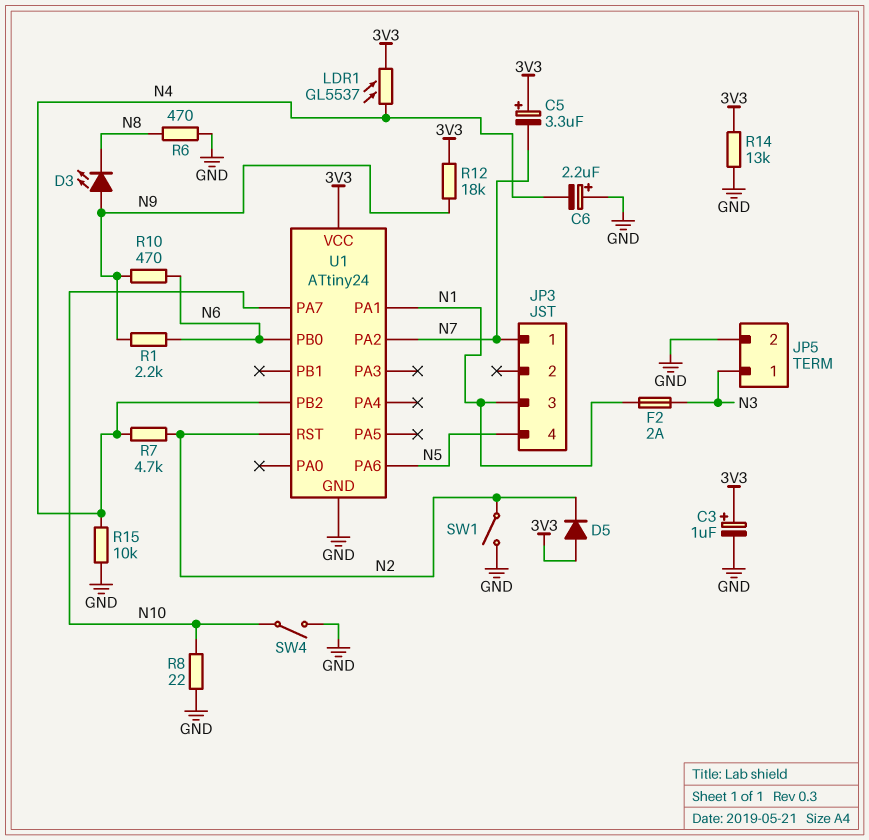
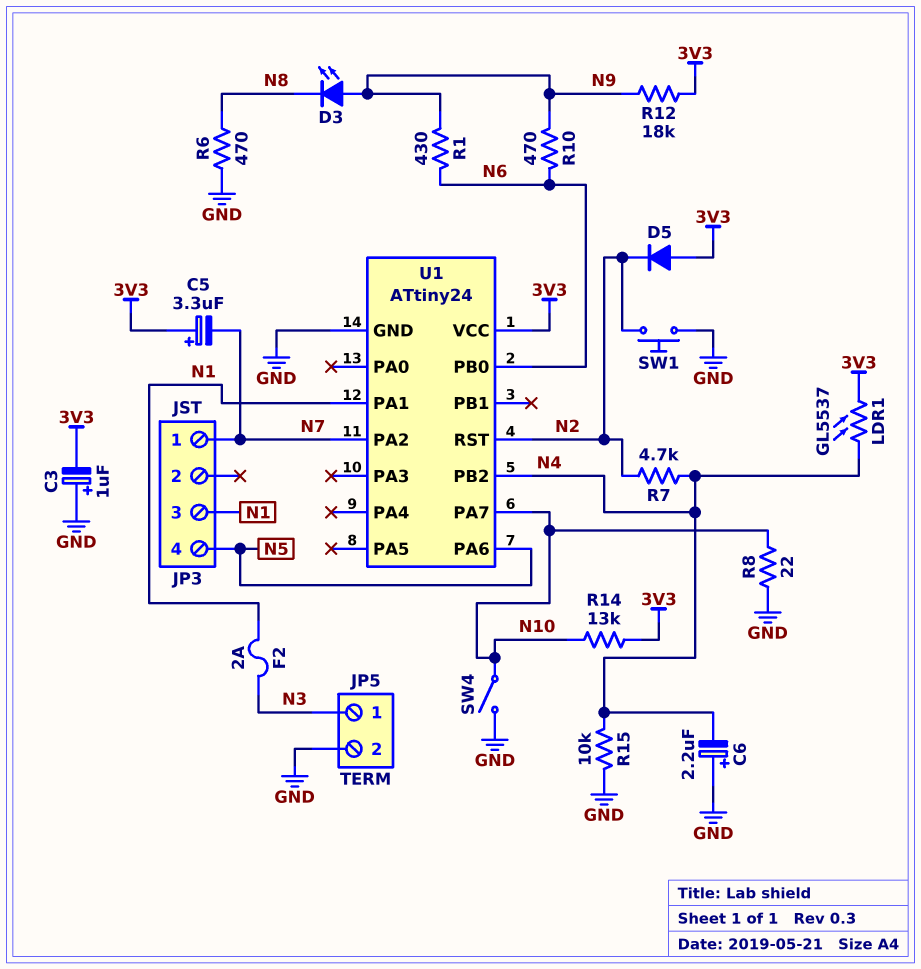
C3: 1uF (plus 3V3, minus GND) -> 1uF (plus GND, minus 3V3)
R1: 2.2k (N6, N9) -> 430 (N6, N9)
R14: 13k (3V3, GND) -> 13k (3V3, N10)
SW1: switch (GND, N2) -> button (GND, N2)

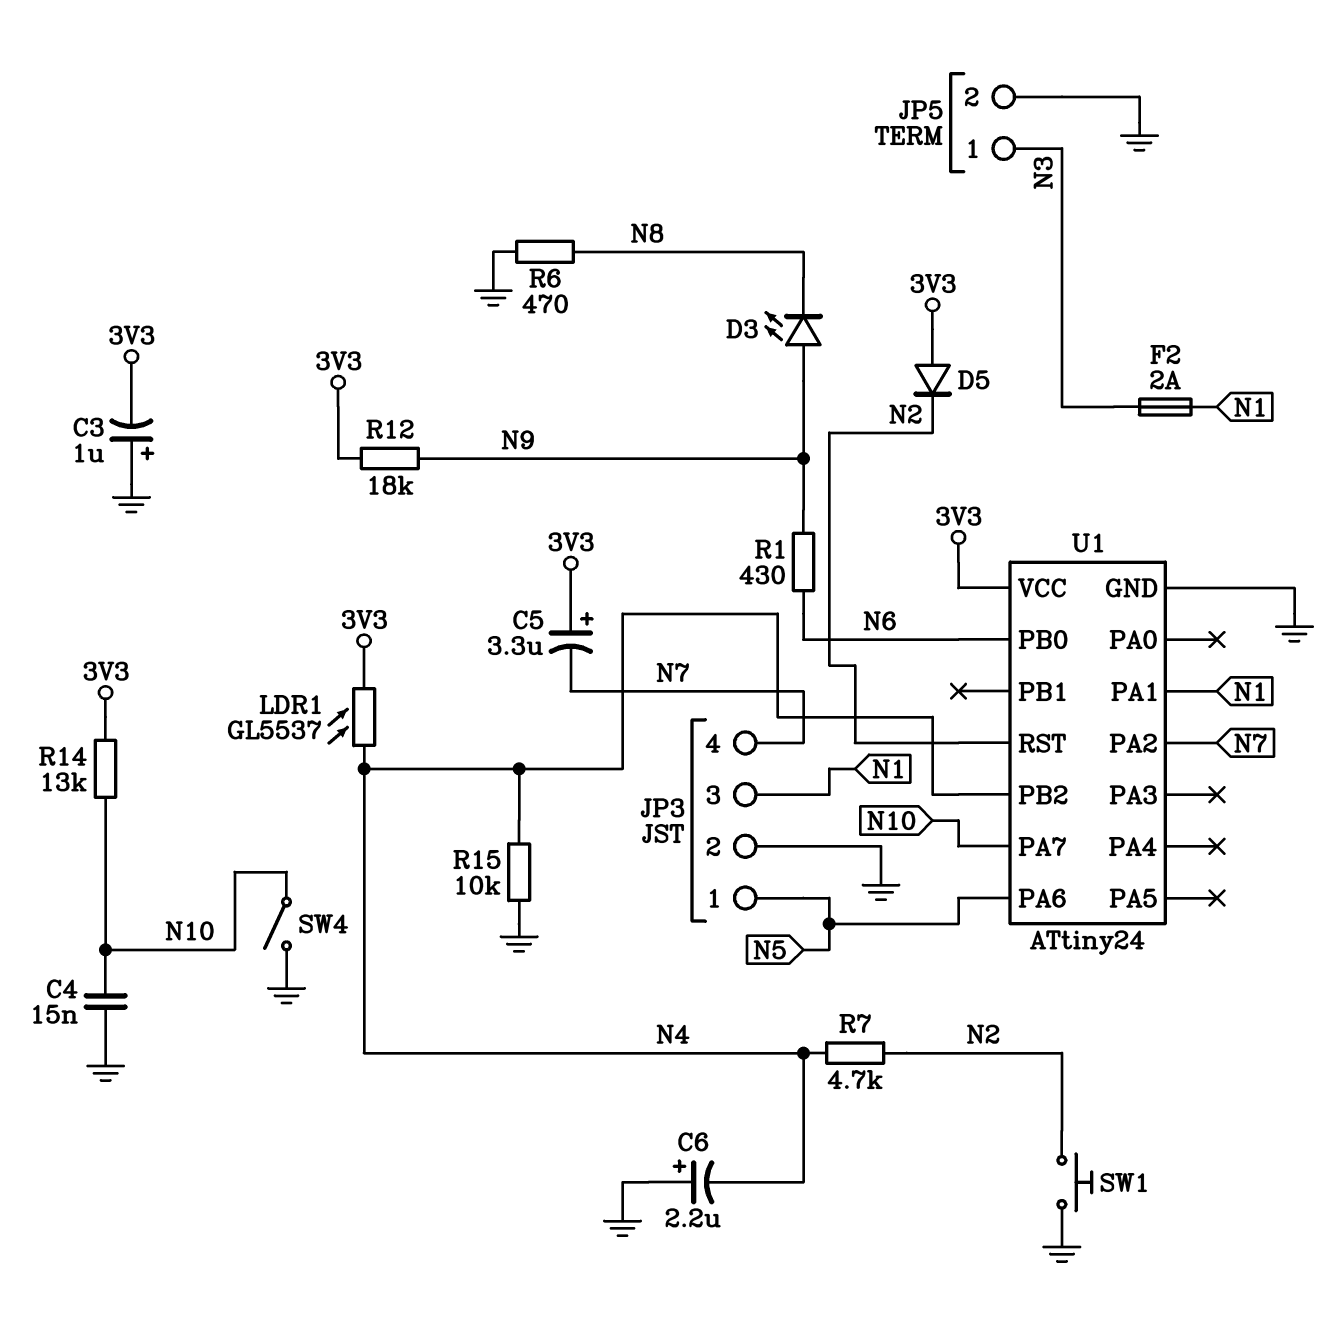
C4: none -> 15nF (GND, N10)
JP3 pin 1: N7 -> N5
JP3 pin 2: none -> GND
JP3 pin 4: N5 -> N7
R8: 22 (GND, N10) -> none
R10: 470 (N6, N9) -> none

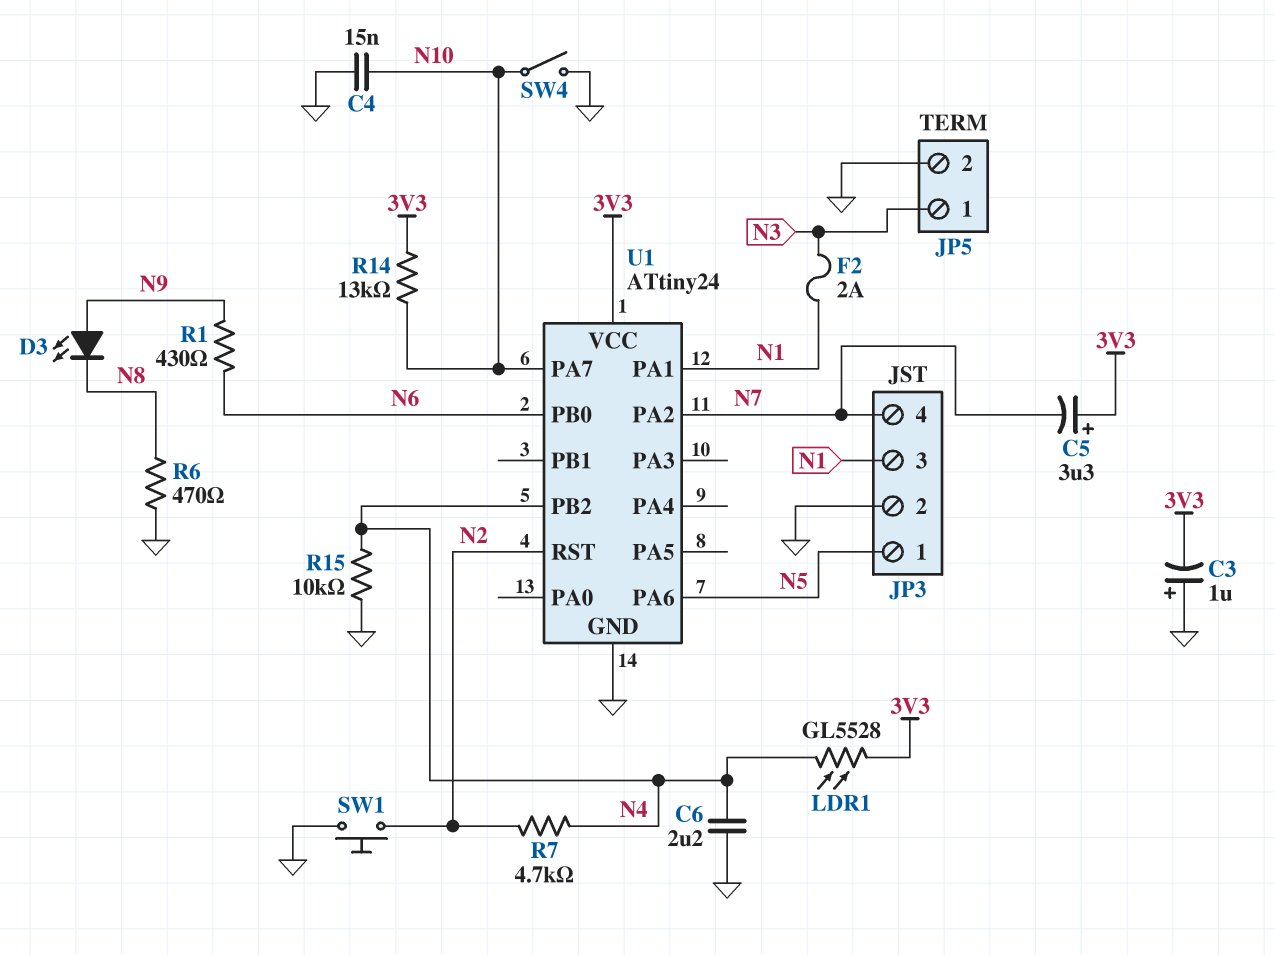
C6: 2.2uF (plus GND, minus N4) -> 2.2uF (GND, N4)
D5: diode (A 3V3, K N2) -> none
LDR1: GL5537 (3V3, N4) -> GL5528 (3V3, N4)
R12: 18k (3V3, N9) -> none

